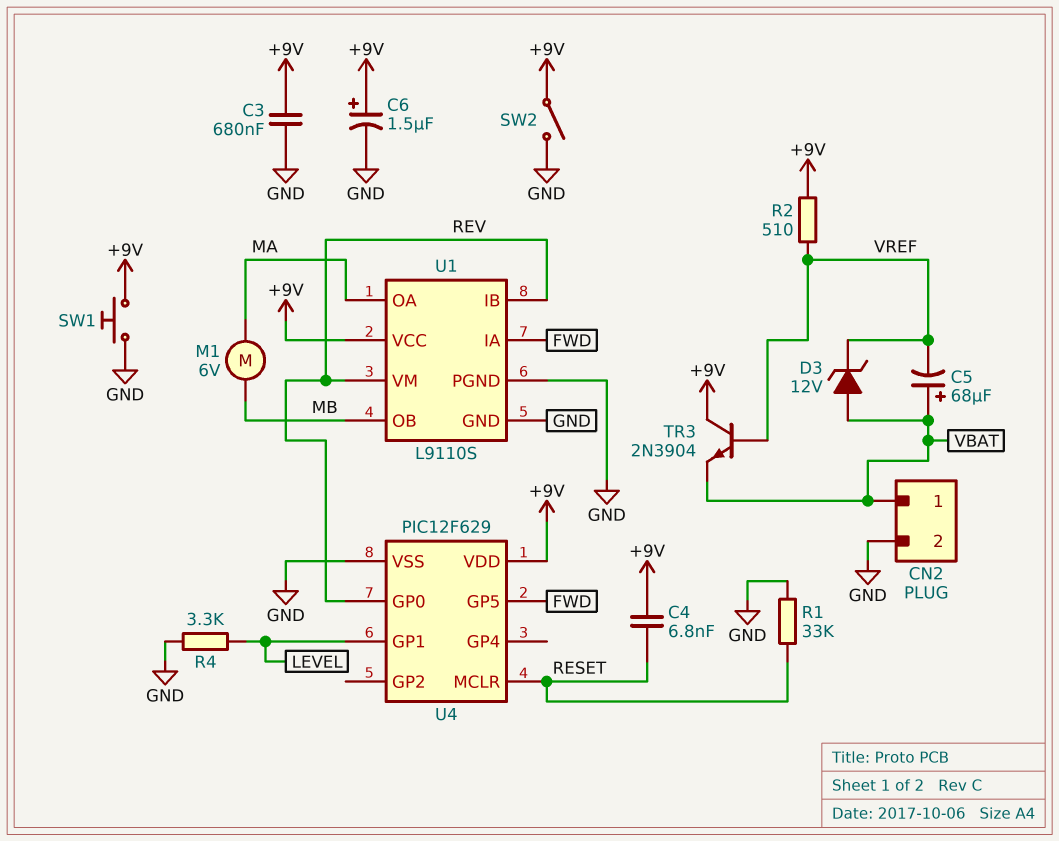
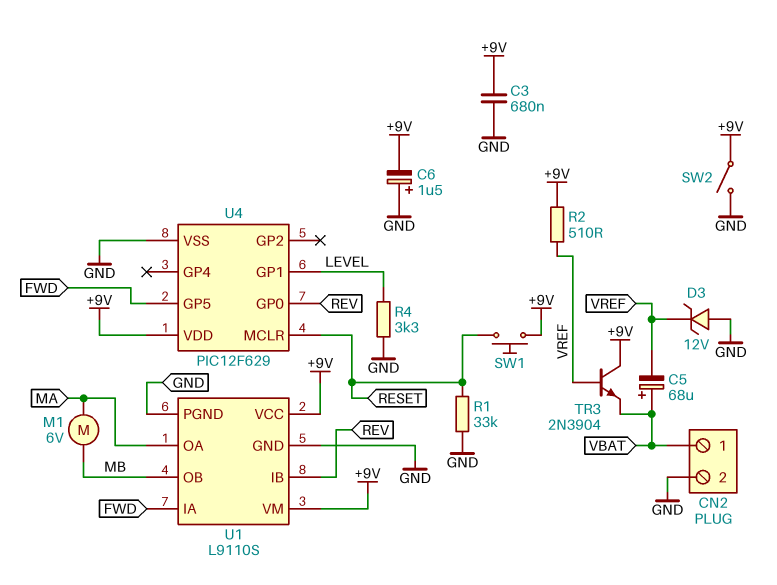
C4: 6.8nF (+9V, RESET) -> none
C6: 1.5uF (plus +9V, minus GND) -> 1.5uF (plus GND, minus +9V)
D3: zener 12V (A VBAT, K VREF) -> zener 12V (A GND, K VREF)
SW1: button (+9V, GND) -> button (+9V, RESET)
U1 pin VM: REV -> +9V

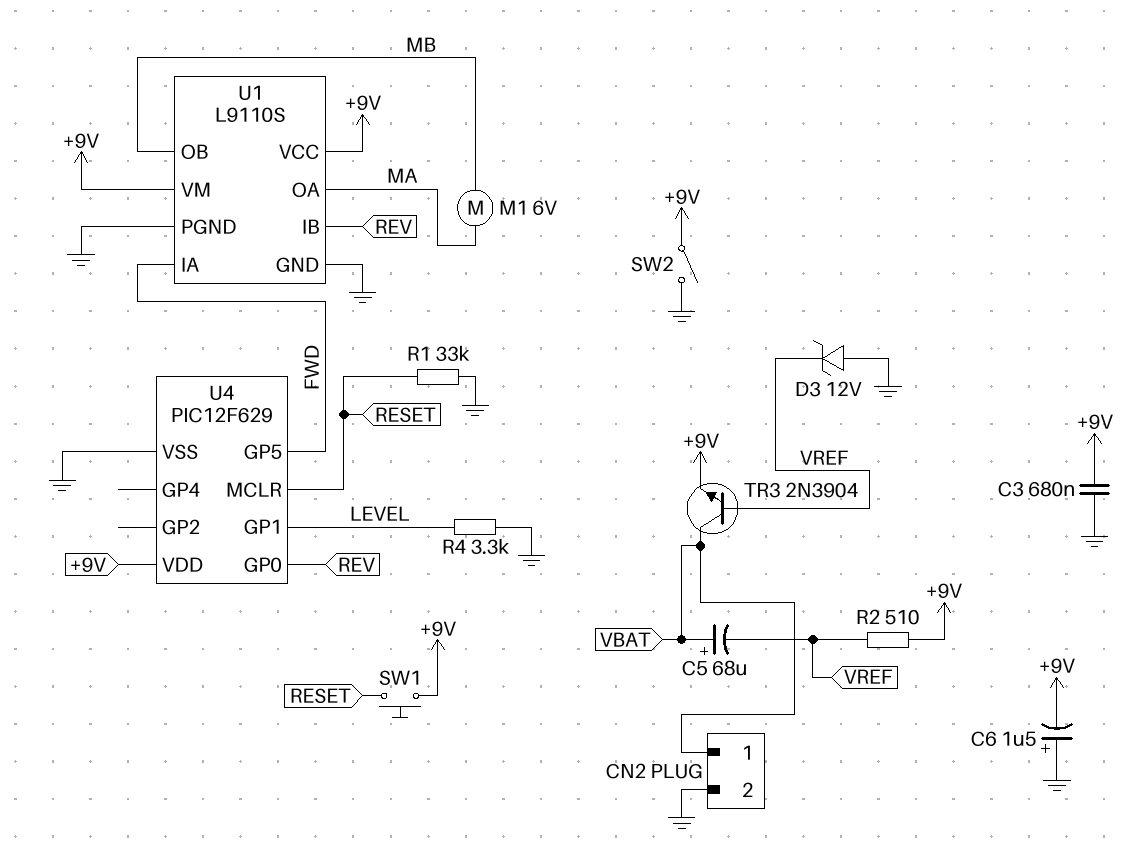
TR3: NPN 2N3904 (B VREF, C +9V, E VBAT) -> NPN 2N3904 (B VREF, C VBAT, E +9V)

